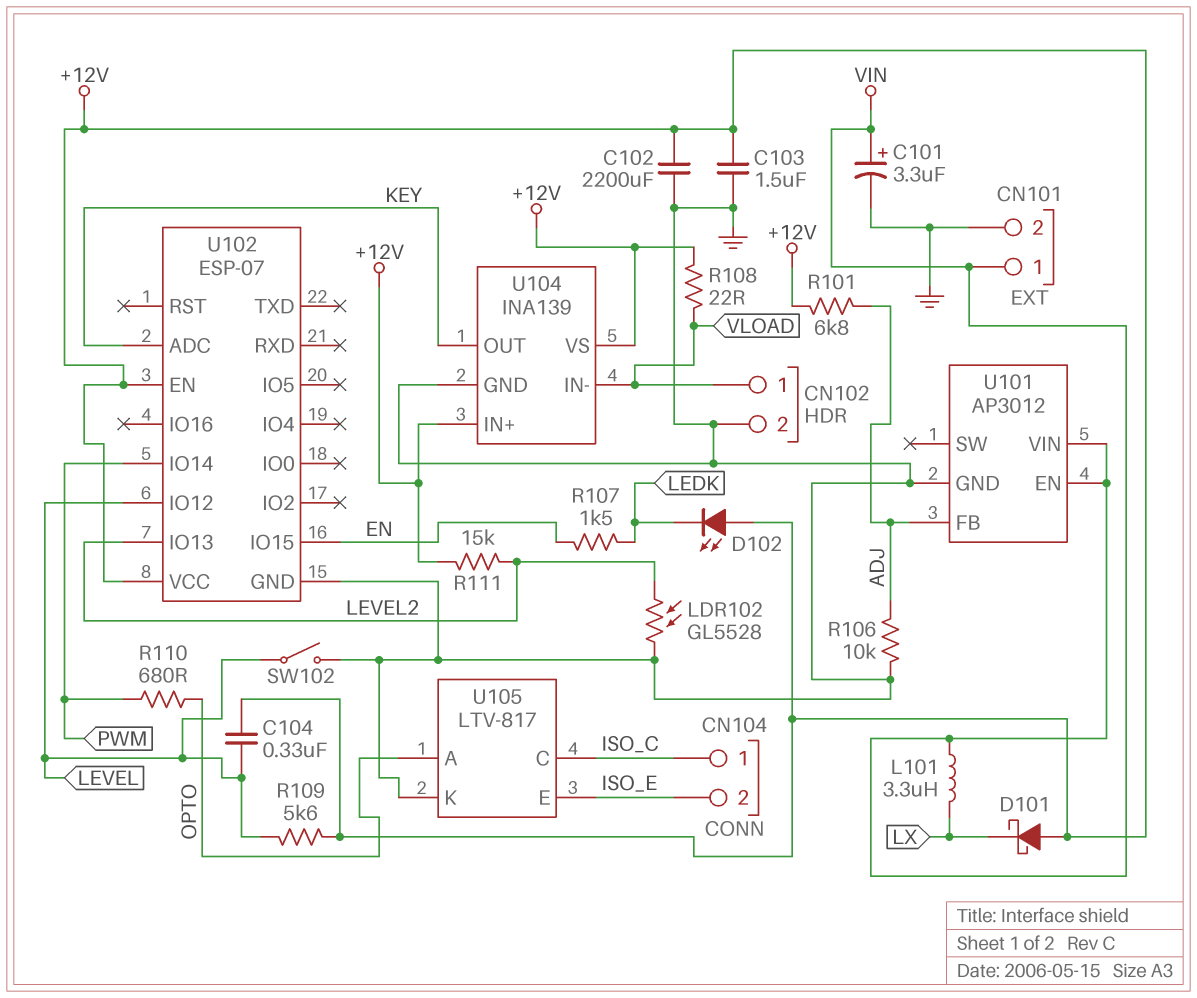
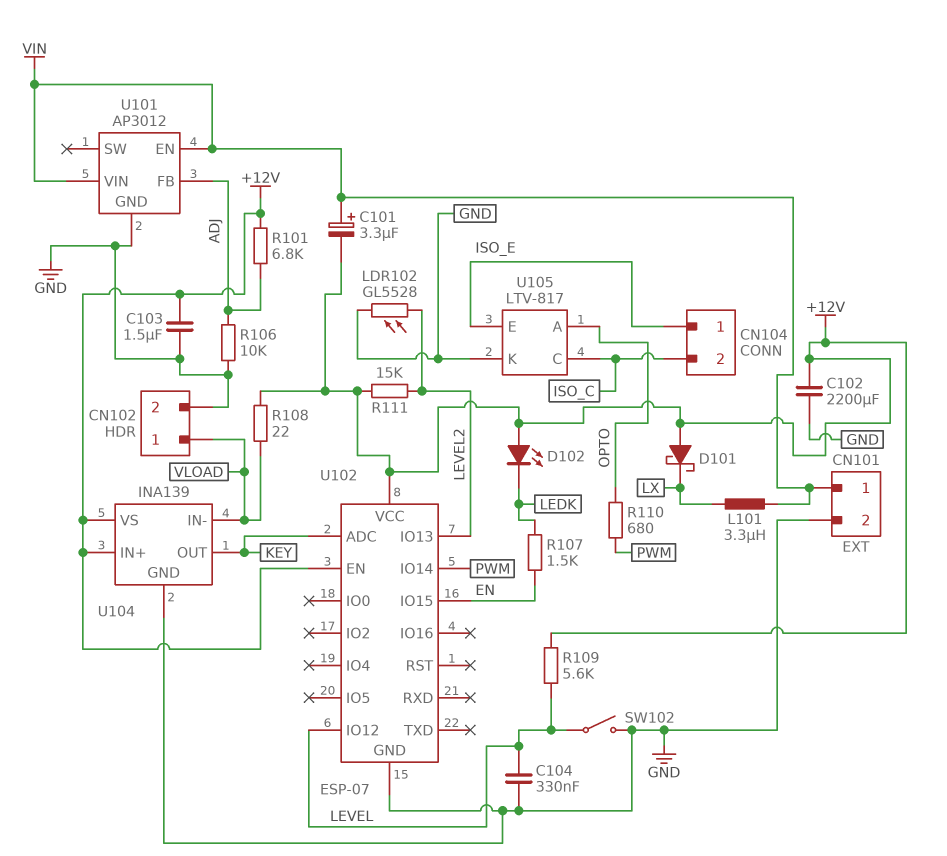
C101: 3.3uF (plus VIN, minus GND) -> 3.3uF (plus VIN, minus +12V)
C104: 330nF (+12V, LEVEL) -> 330nF (GND, LEVEL)
CN104 pin 1: ISO_C -> ISO_E
CN104 pin 2: ISO_E -> ISO_C

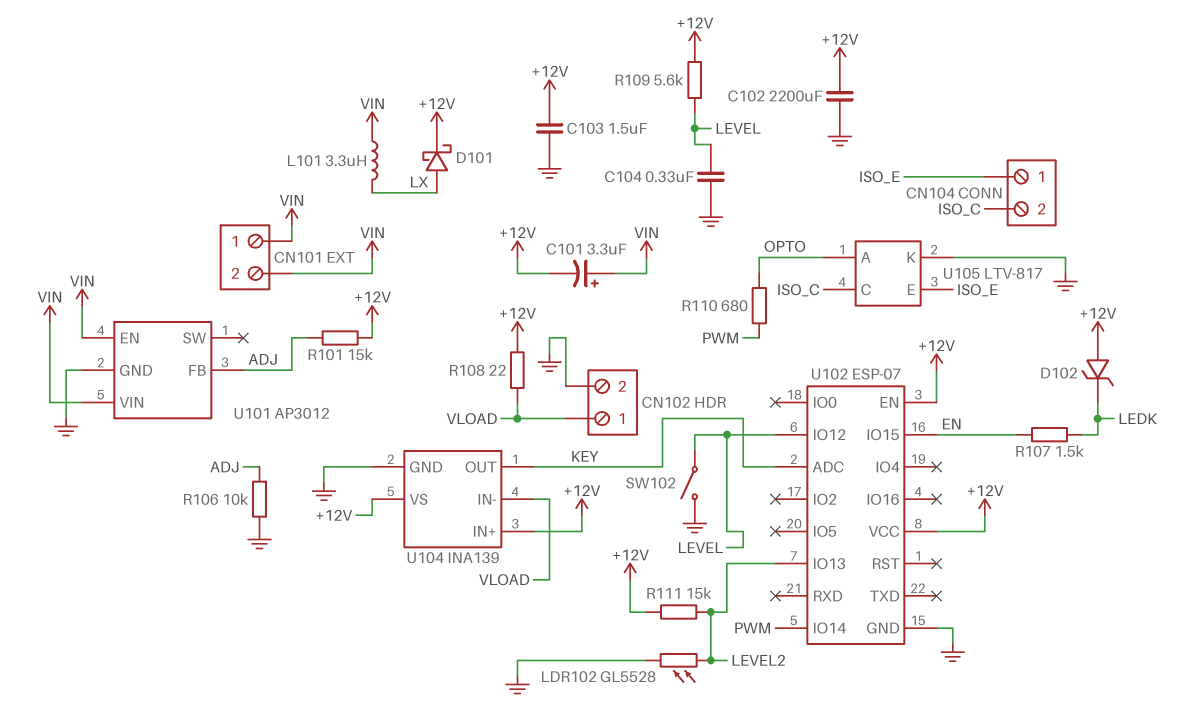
CN101 pin 2: GND -> VIN
D101: schottky (A +12V, K LX) -> schottky (A LX, K +12V)
D102: LED (A +12V, K LEDK) -> zener (A +12V, K LEDK)
R101: 6.8k (+12V, ADJ) -> 15k (+12V, ADJ)

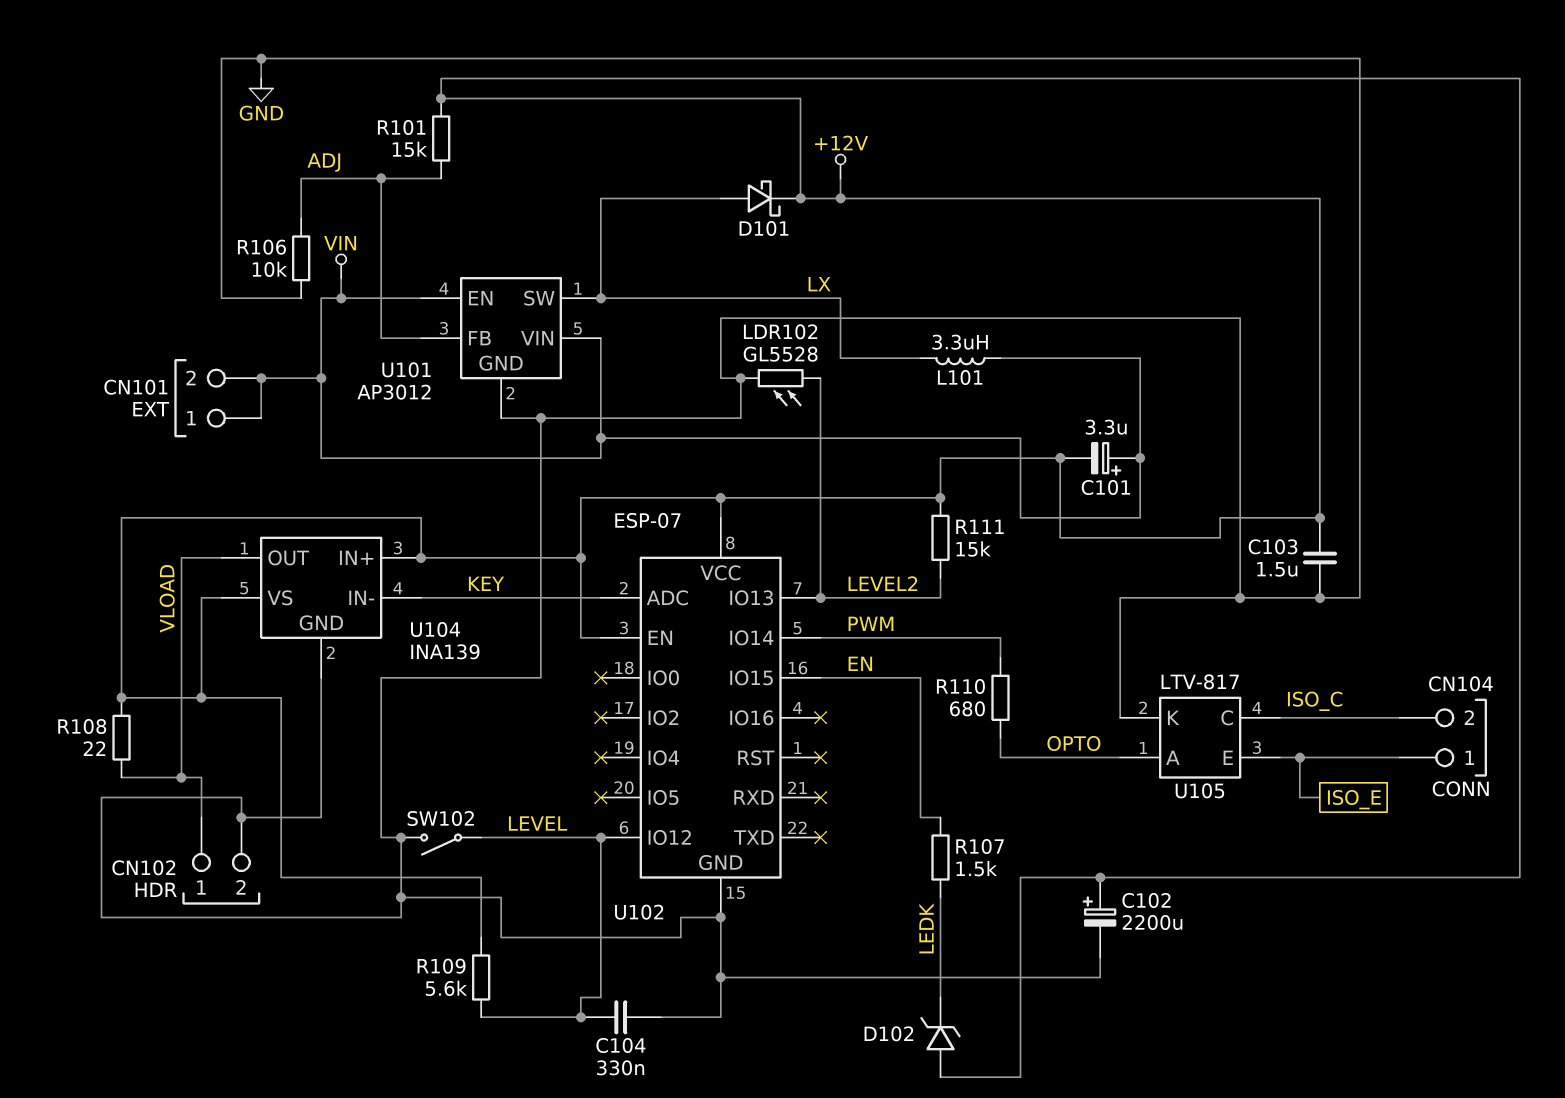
C102: 2200uF (+12V, GND) -> 2200uF (plus +12V, minus GND)
U101 pin SW: none -> LX
U104 pin IN-: VLOAD -> KEY
U104 pin OUT: KEY -> VLOAD

